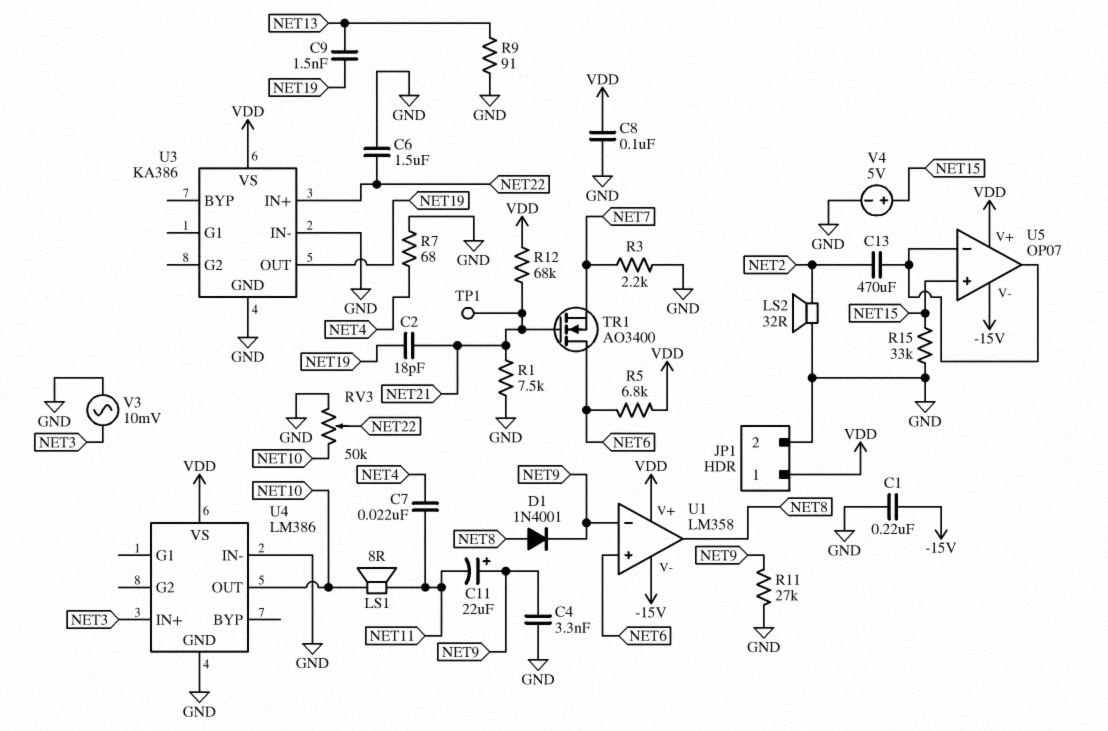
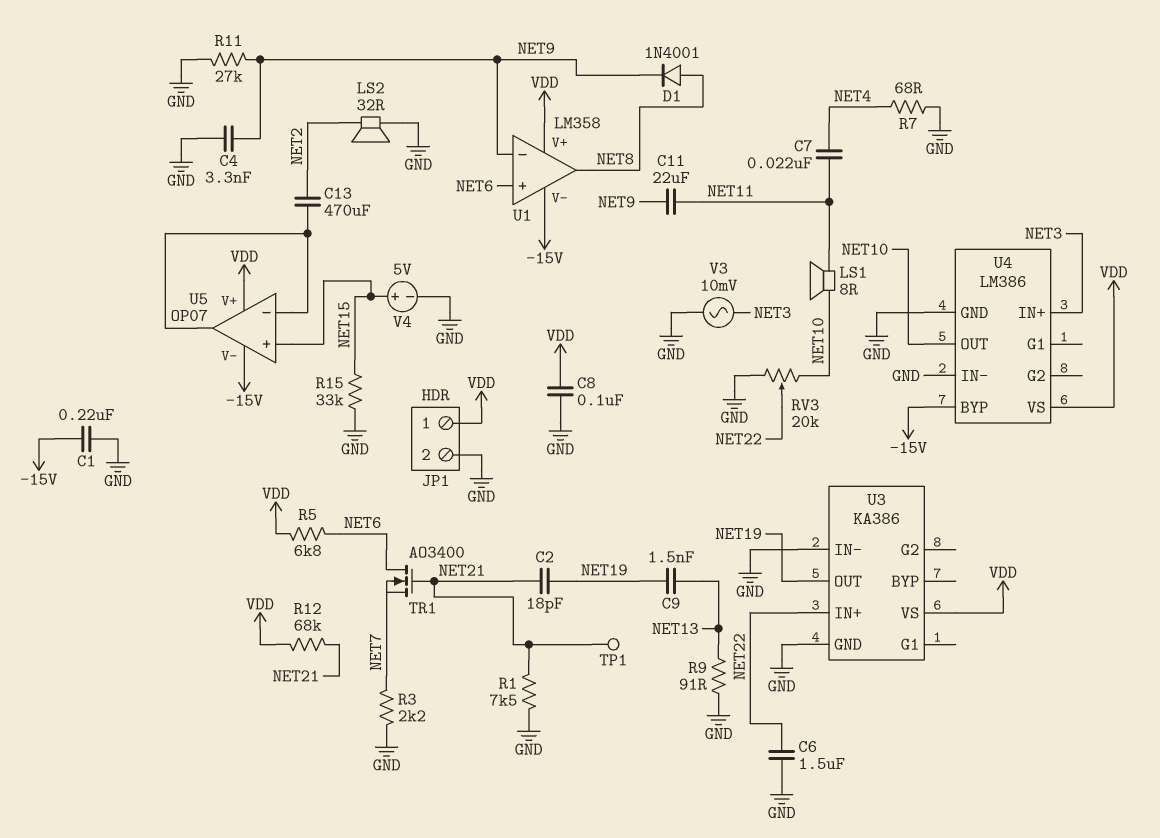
C11: 22uF (plus NET9, minus NET11) -> 22uF (NET9, NET11)
RV3: 50k (GND, NET10, wiper NET22) -> 20k (GND, NET10, wiper NET22)
U4 pin BYP: none -> -15V

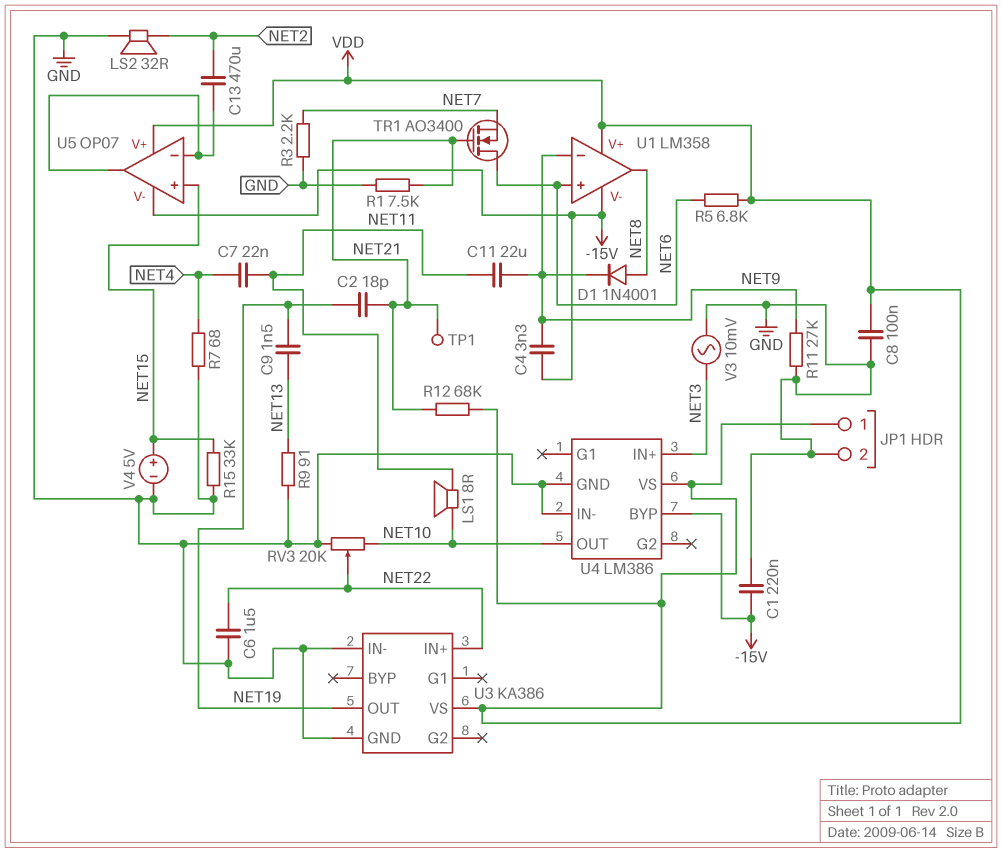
C4: 3.3nF (GND, NET9) -> 3.3nF (-15V, NET9)

